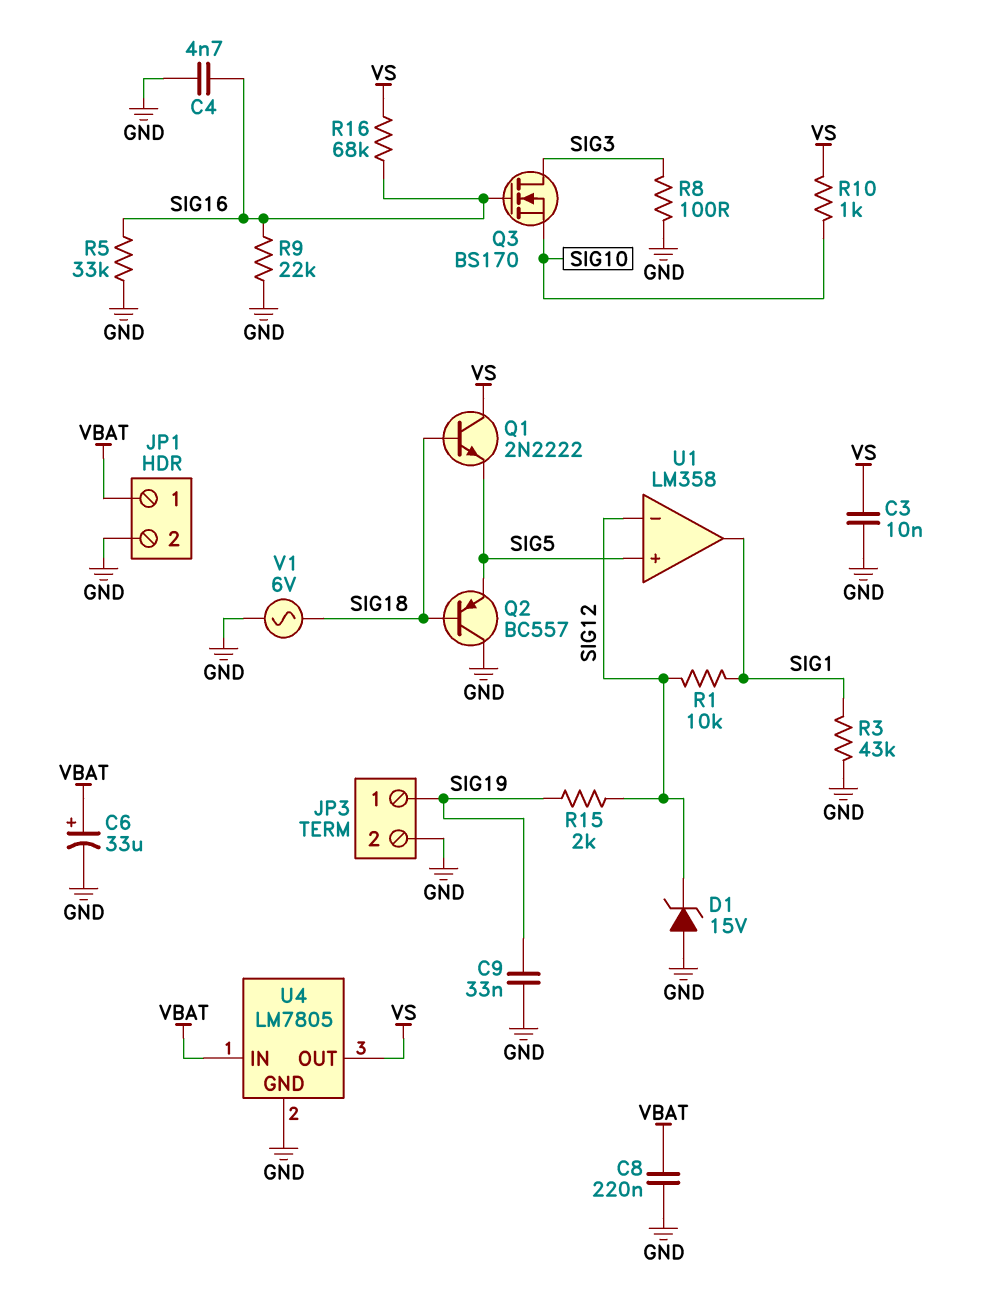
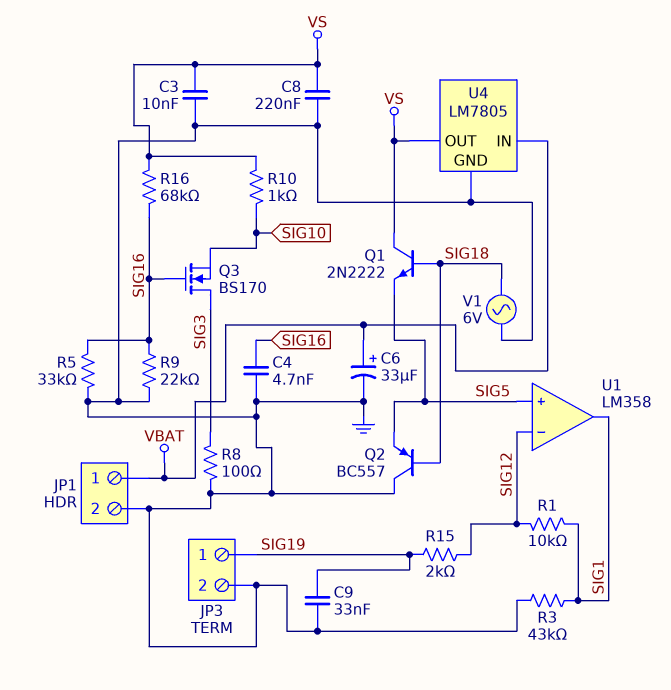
C8: 220nF (GND, VBAT) -> 220nF (GND, VS)
D1: zener 15V (A GND, K SIG12) -> none

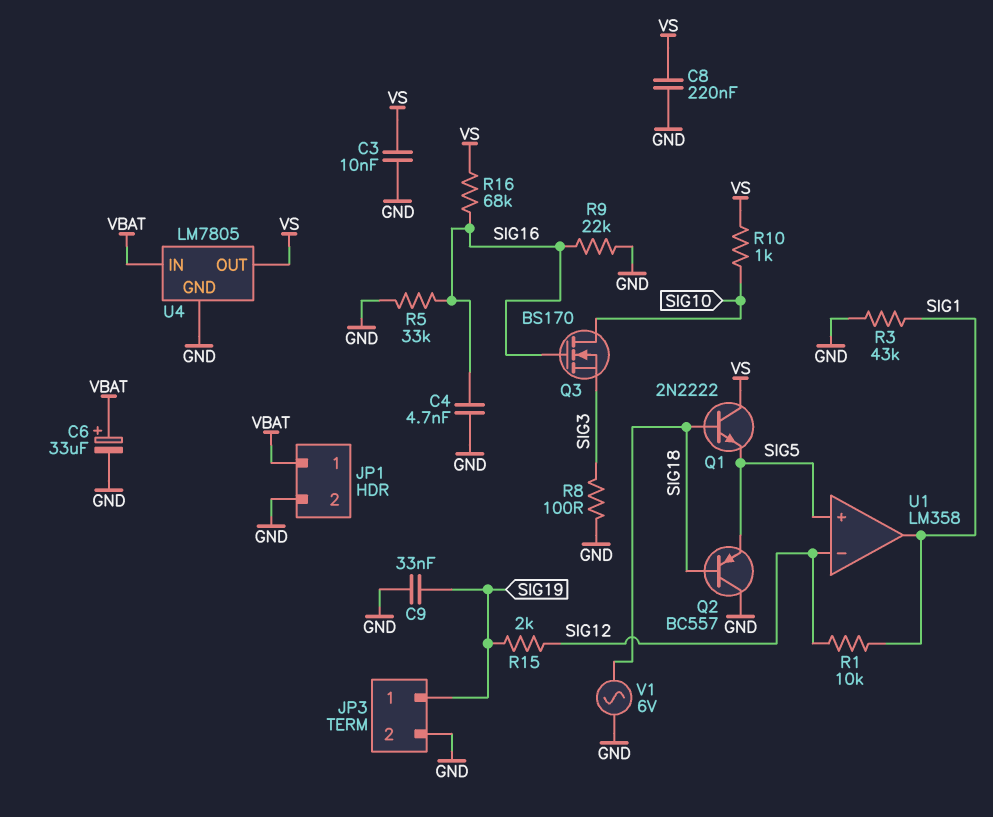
Q3: NMOS BS170 (G SIG16, D SIG3, S SIG10) -> NMOS BS170 (G SIG16, D SIG10, S SIG3)

